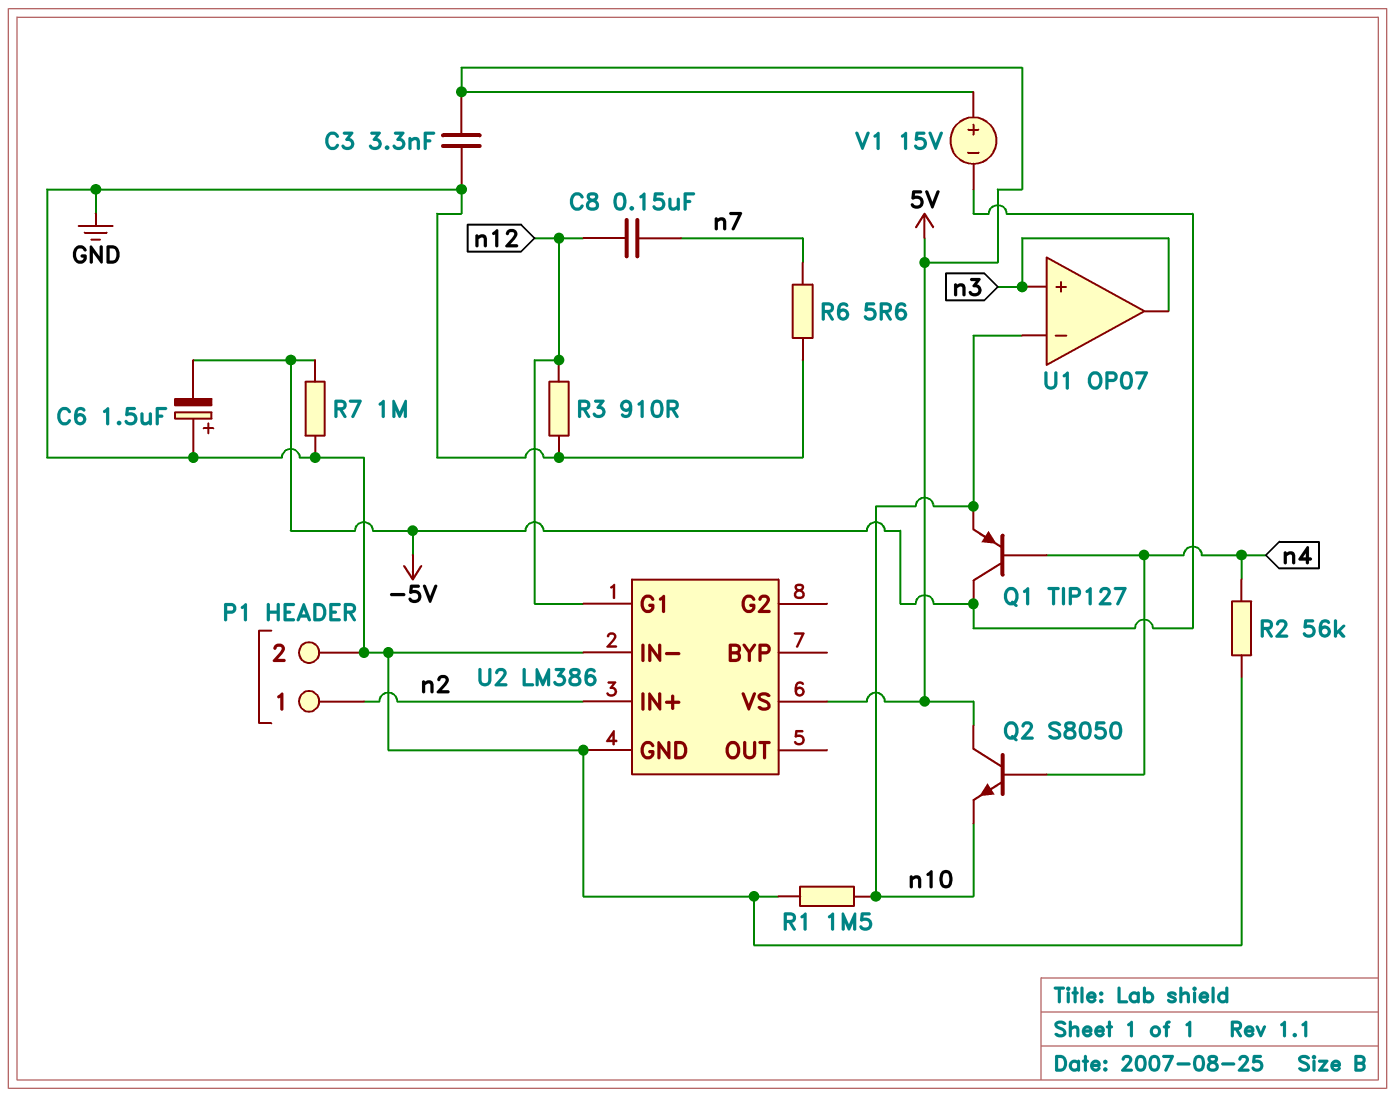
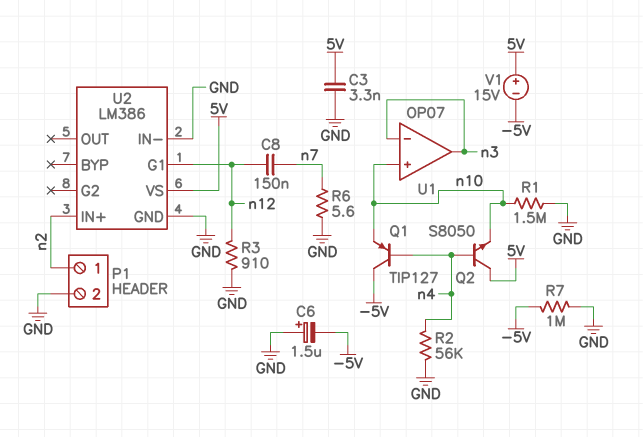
U1 pin in+: n3 -> n10
U1 pin in-: n10 -> n3

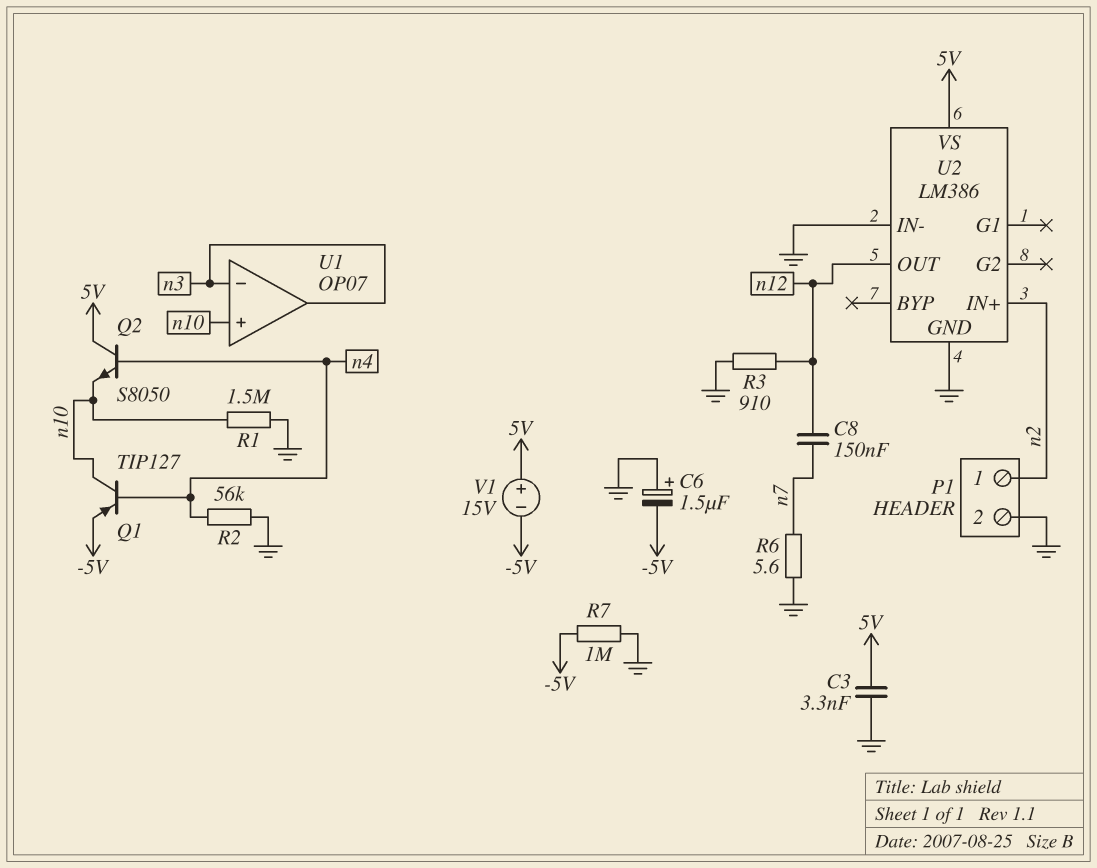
Q1: PNP TIP127 (B n4, C -5V, E n10) -> PNP TIP127 (B n4, C n10, E -5V)
U2 pin G1: n12 -> none
U2 pin OUT: none -> n12

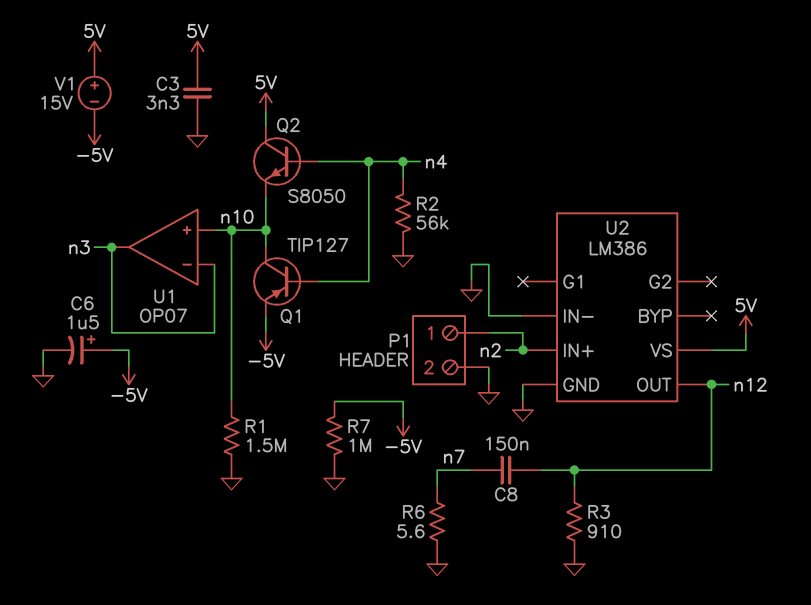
C6: 1.5uF (plus GND, minus -5V) -> 1.5uF (plus -5V, minus GND)

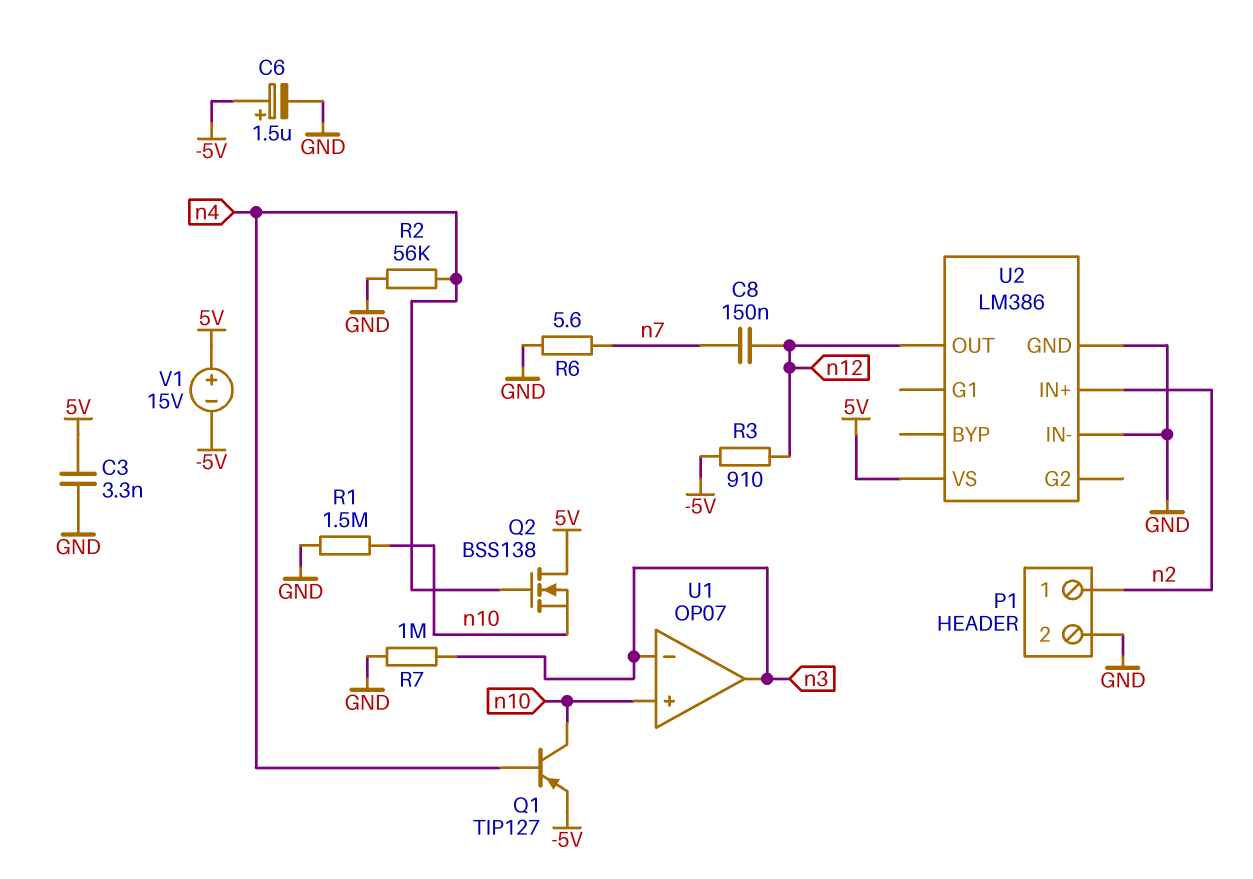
Q2: NPN S8050 (B n4, C 5V, E n10) -> NMOS BSS138 (G n4, D 5V, S n10)
R3: 910 (GND, n12) -> 910 (-5V, n12)
R7: 1M (-5V, GND) -> 1M (GND, n3)

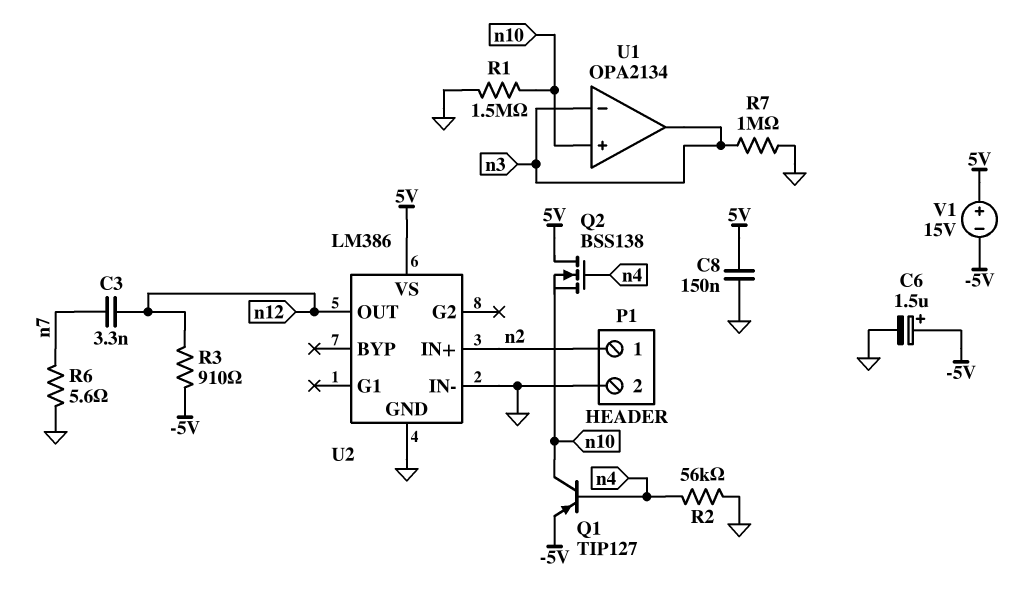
C3: 3.3nF (5V, GND) -> 3.3nF (n7, n12)
C8: 150nF (n7, n12) -> 150nF (5V, GND)
U1: OP07 -> OPA2134

